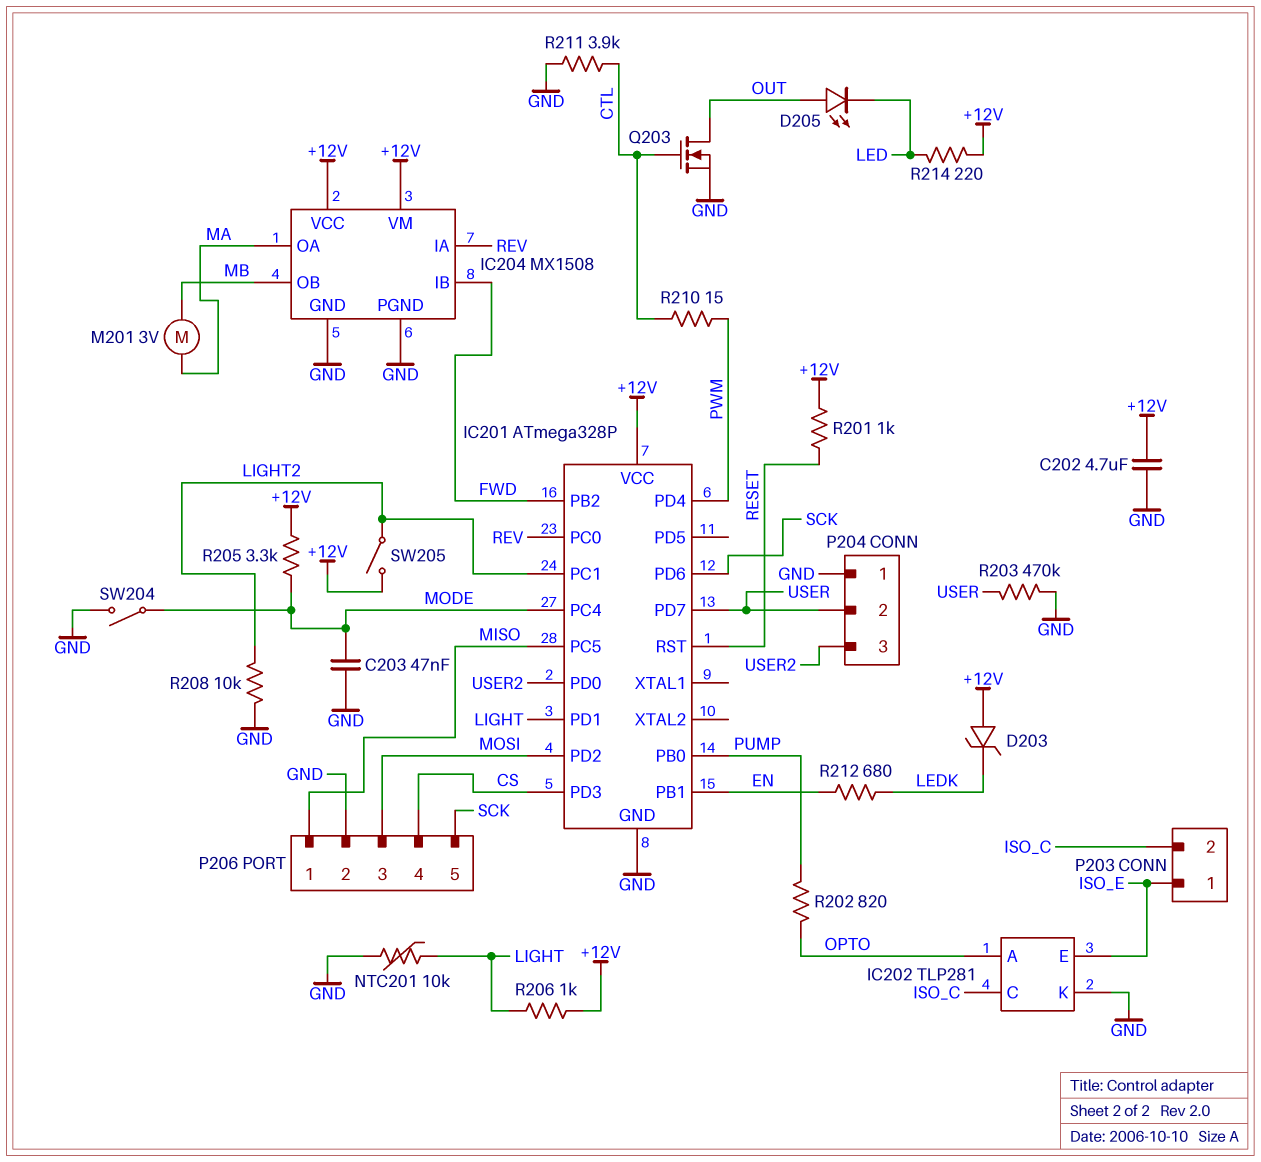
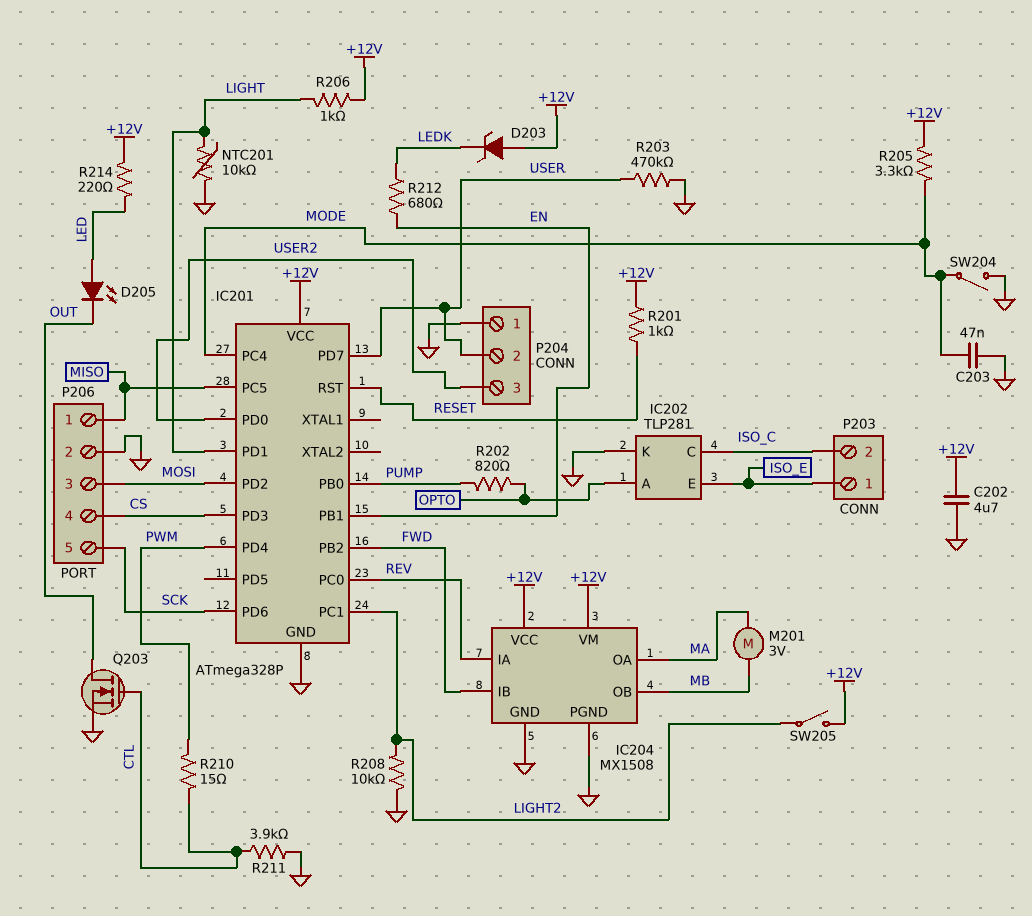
D205: LED (A OUT, K LED) -> LED (A LED, K OUT)

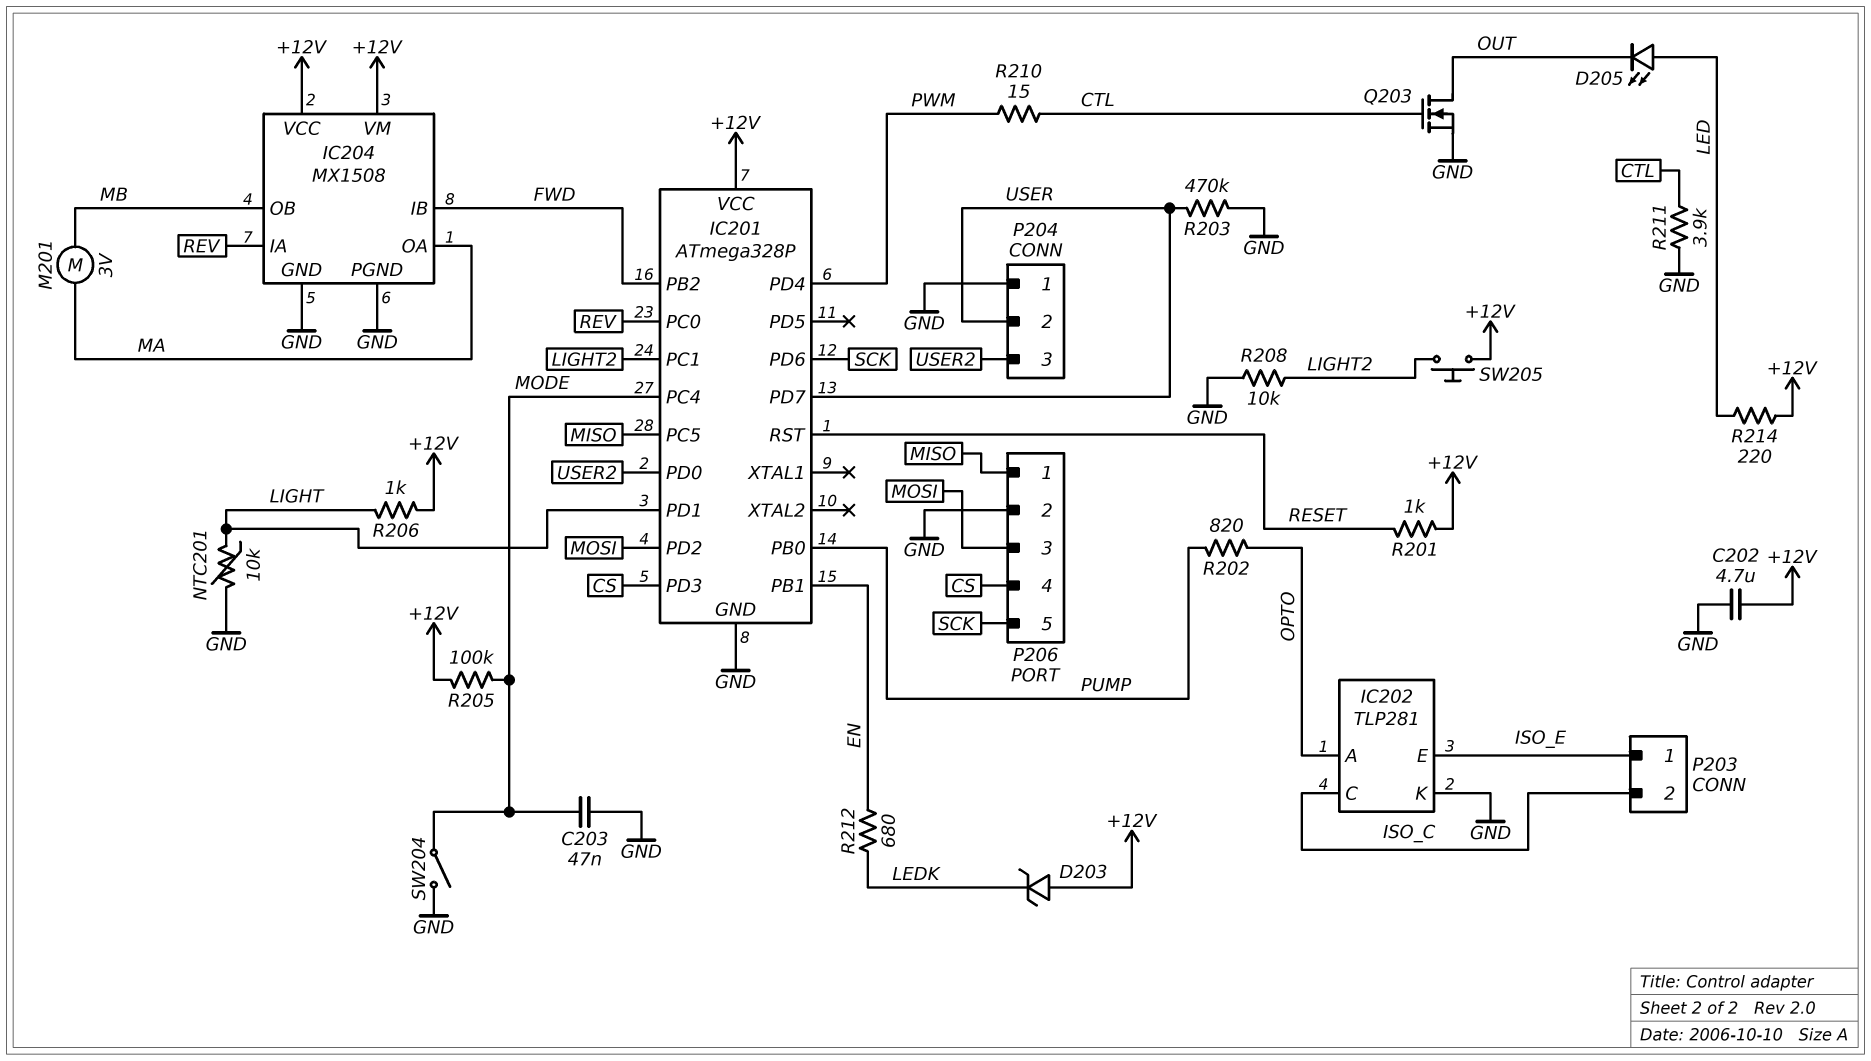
R205: 3.3k (+12V, MODE) -> 100k (+12V, MODE)
SW205: switch (+12V, LIGHT2) -> button (+12V, LIGHT2)

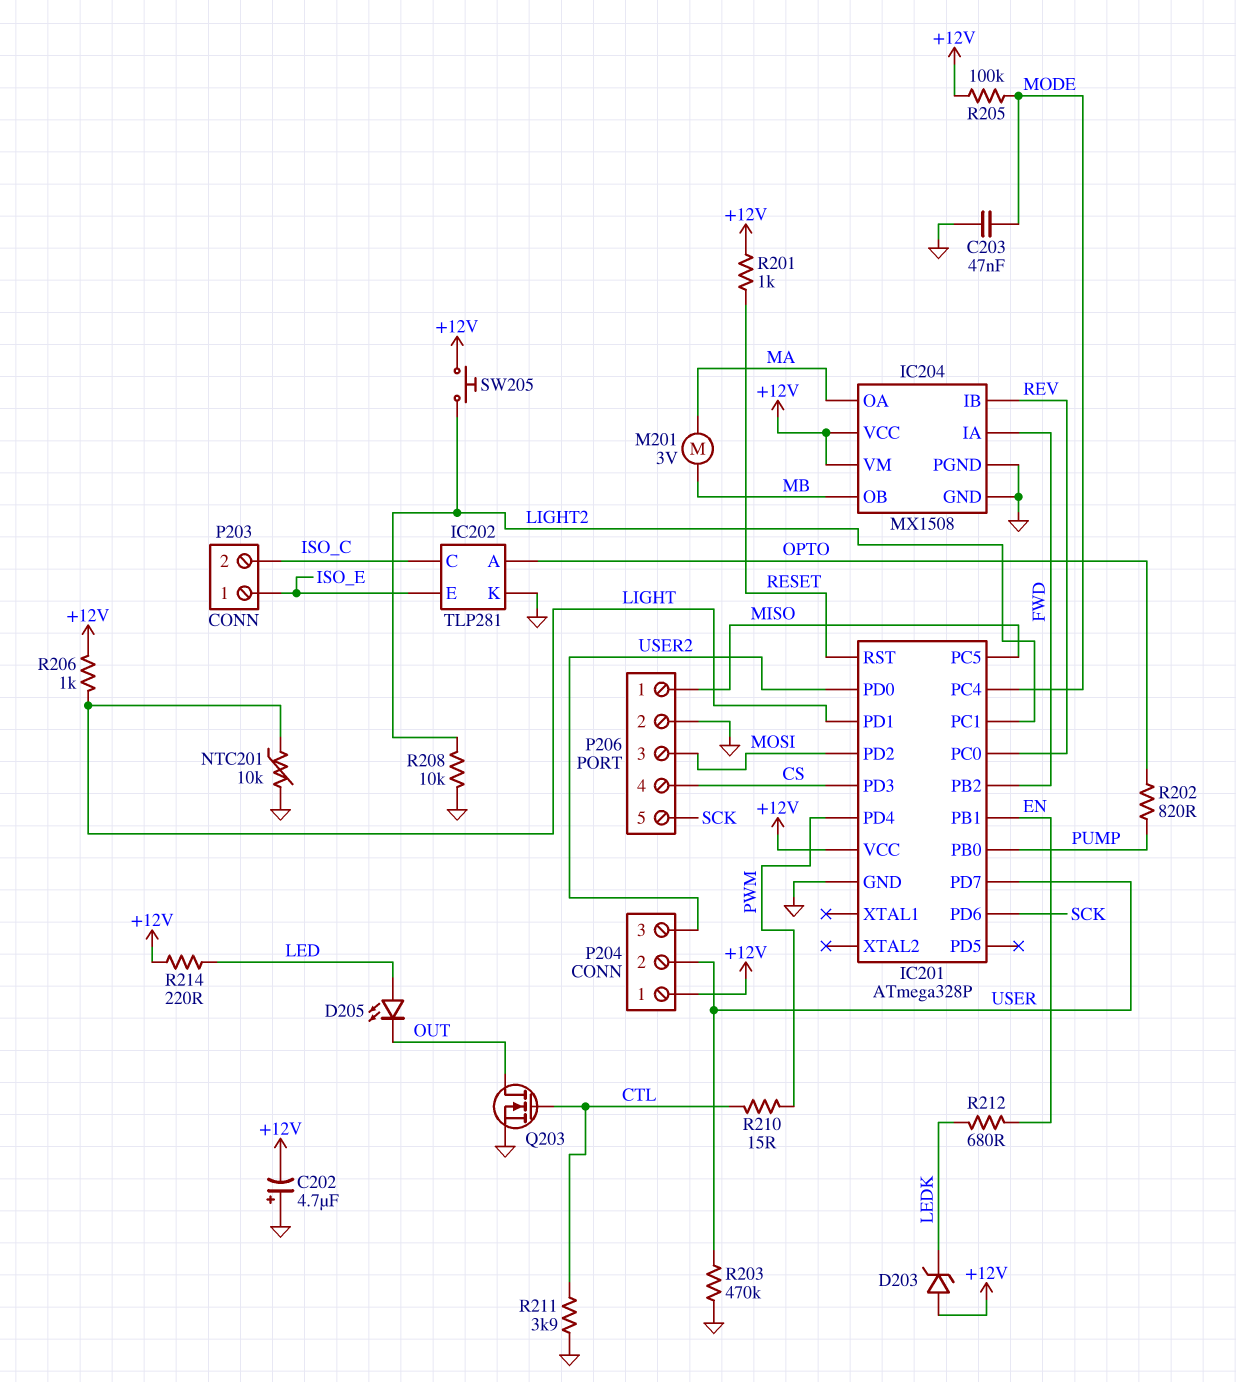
C202: 4.7uF (+12V, GND) -> 4.7uF (plus GND, minus +12V)
IC204 pin IA: REV -> FWD
IC204 pin IB: FWD -> REV
P204 pin 1: GND -> +12V
SW204: switch (GND, MODE) -> none

